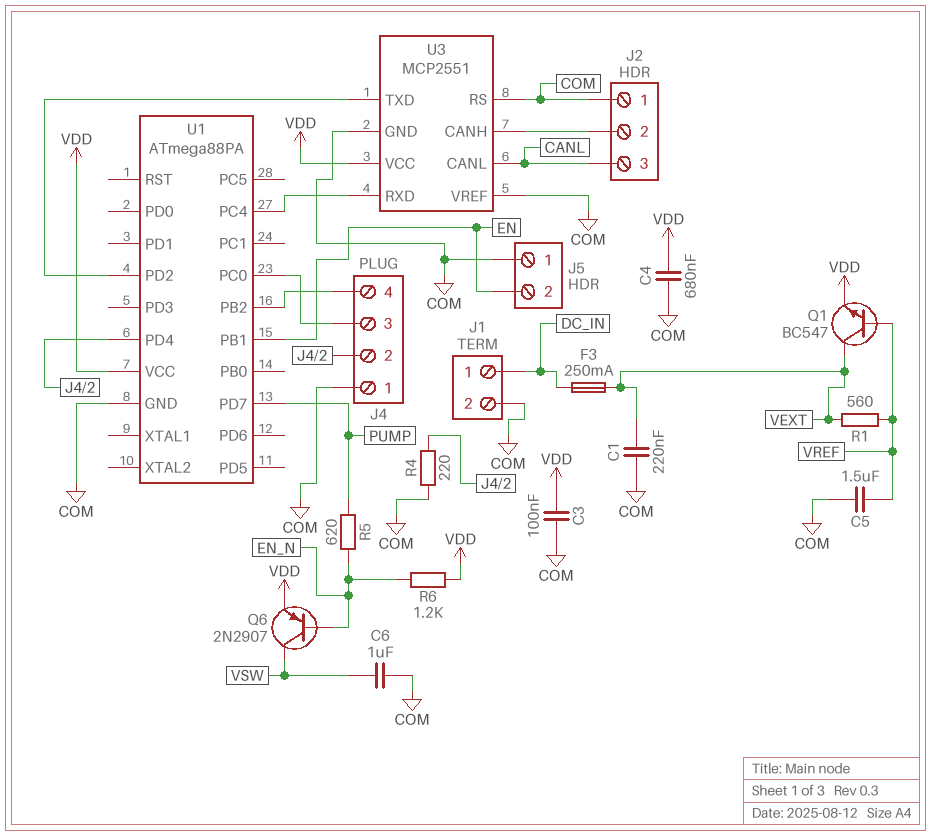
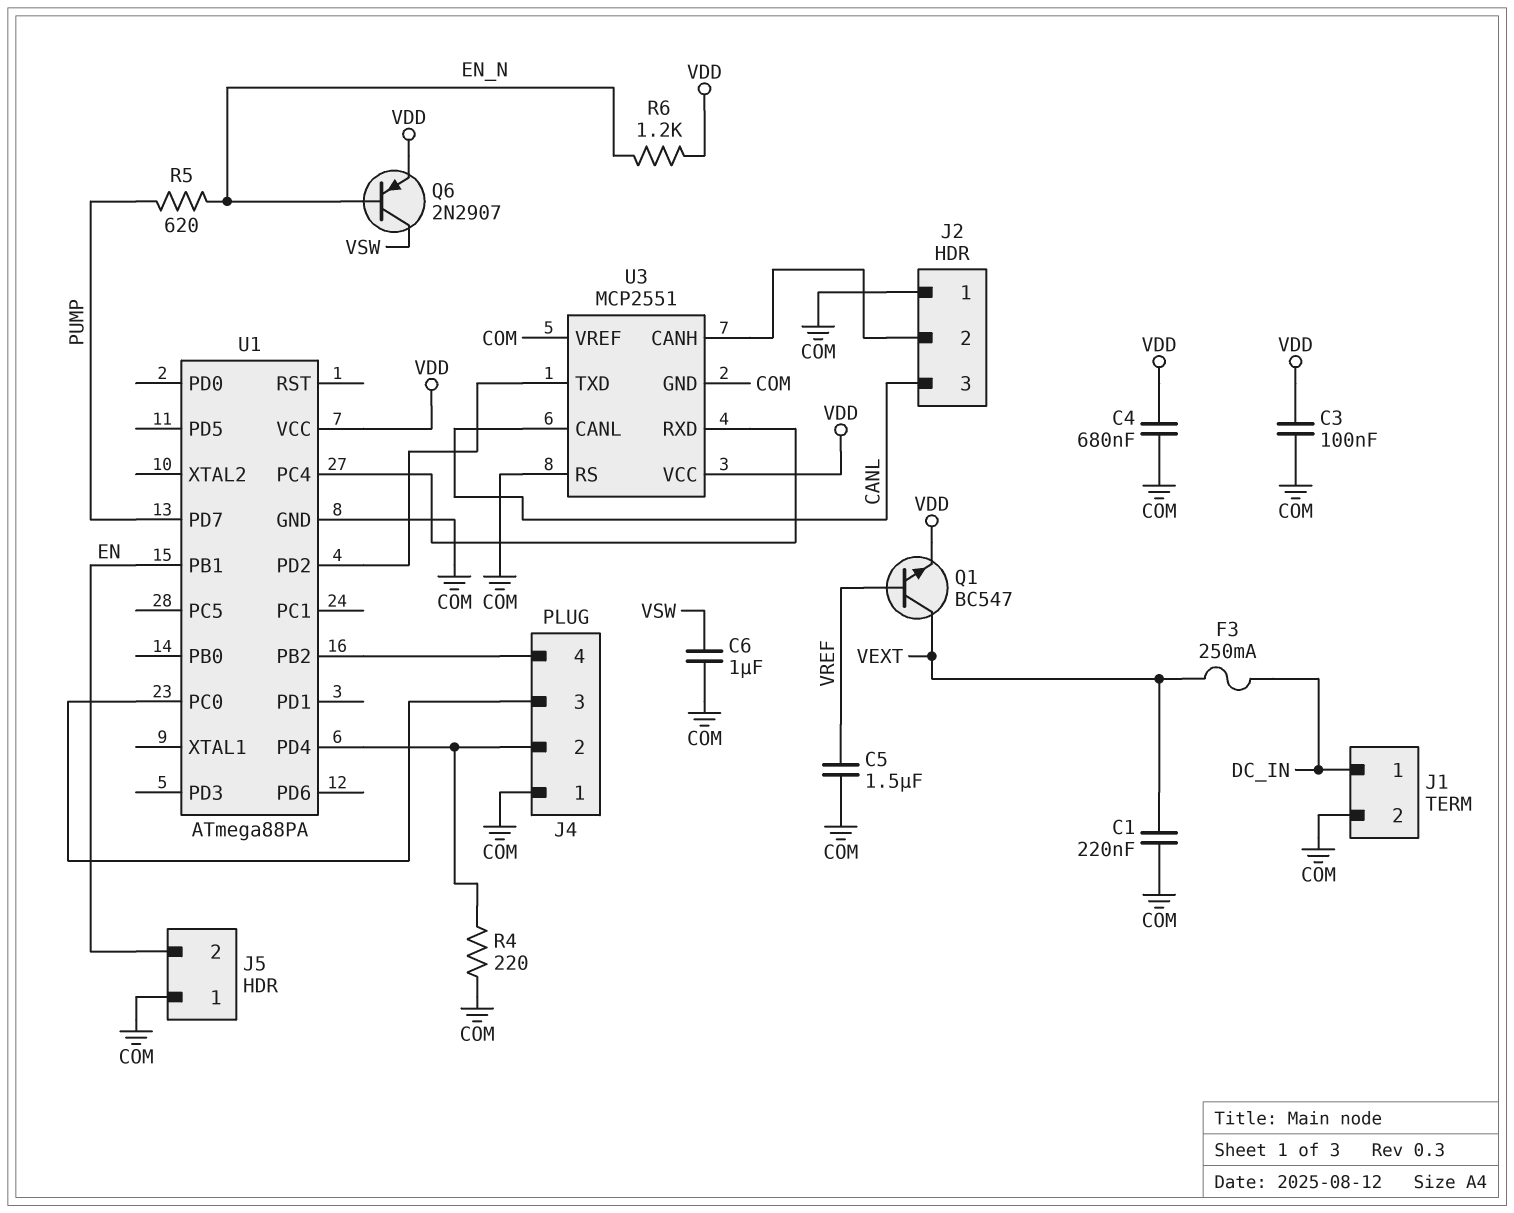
R1: 560 (VEXT, VREF) -> none

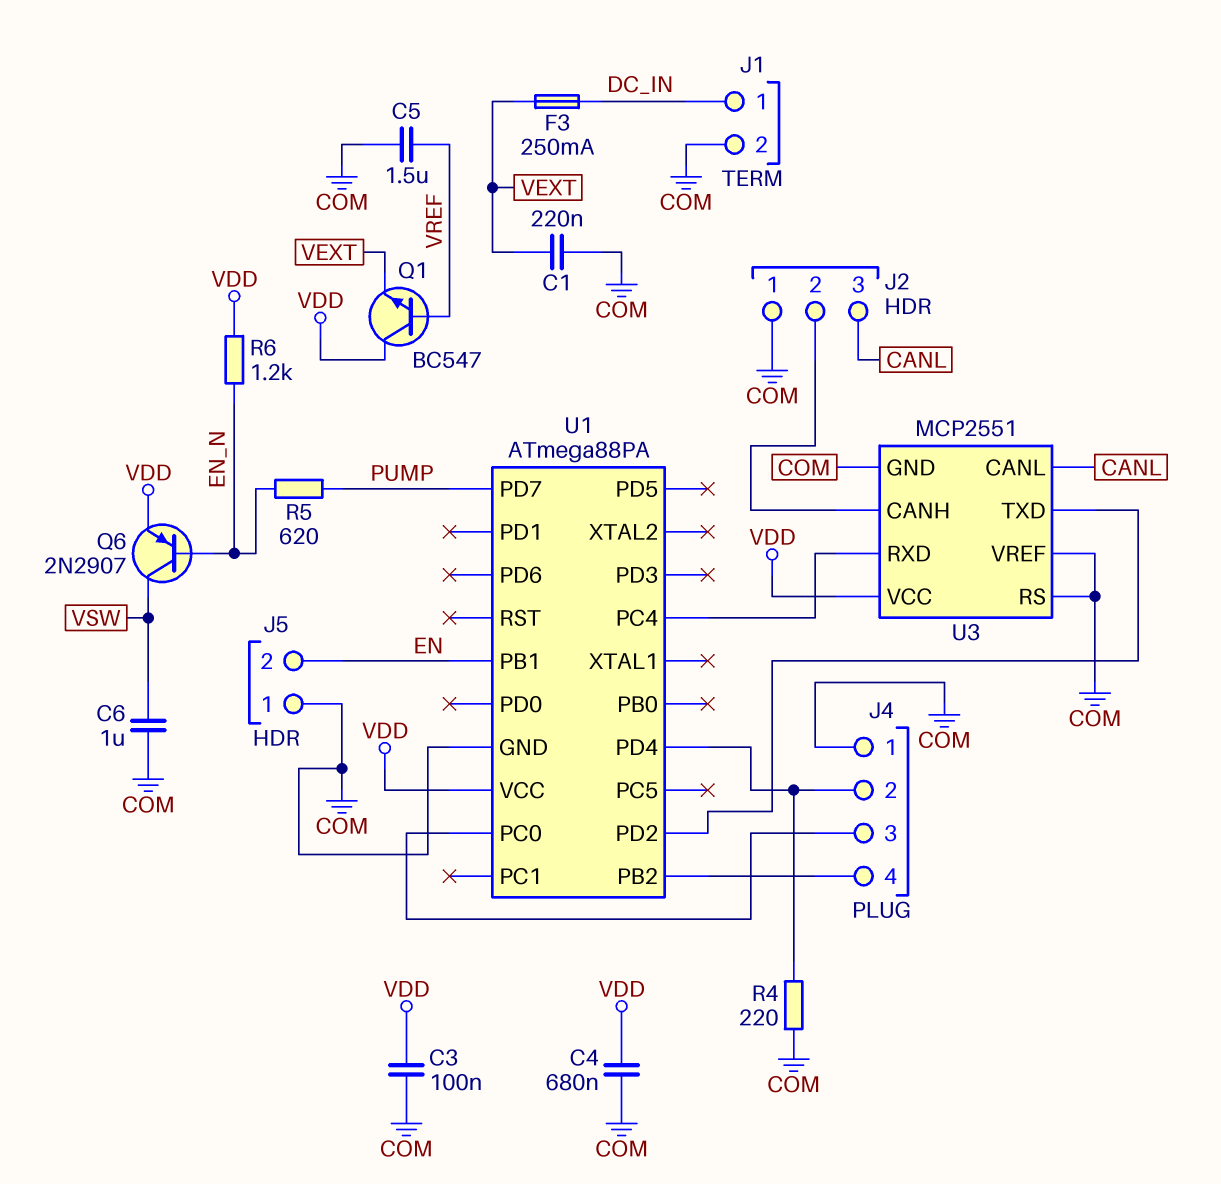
Q1: NPN BC547 (B VREF, C VEXT, E VDD) -> NPN BC547 (B VREF, C VDD, E VEXT)

